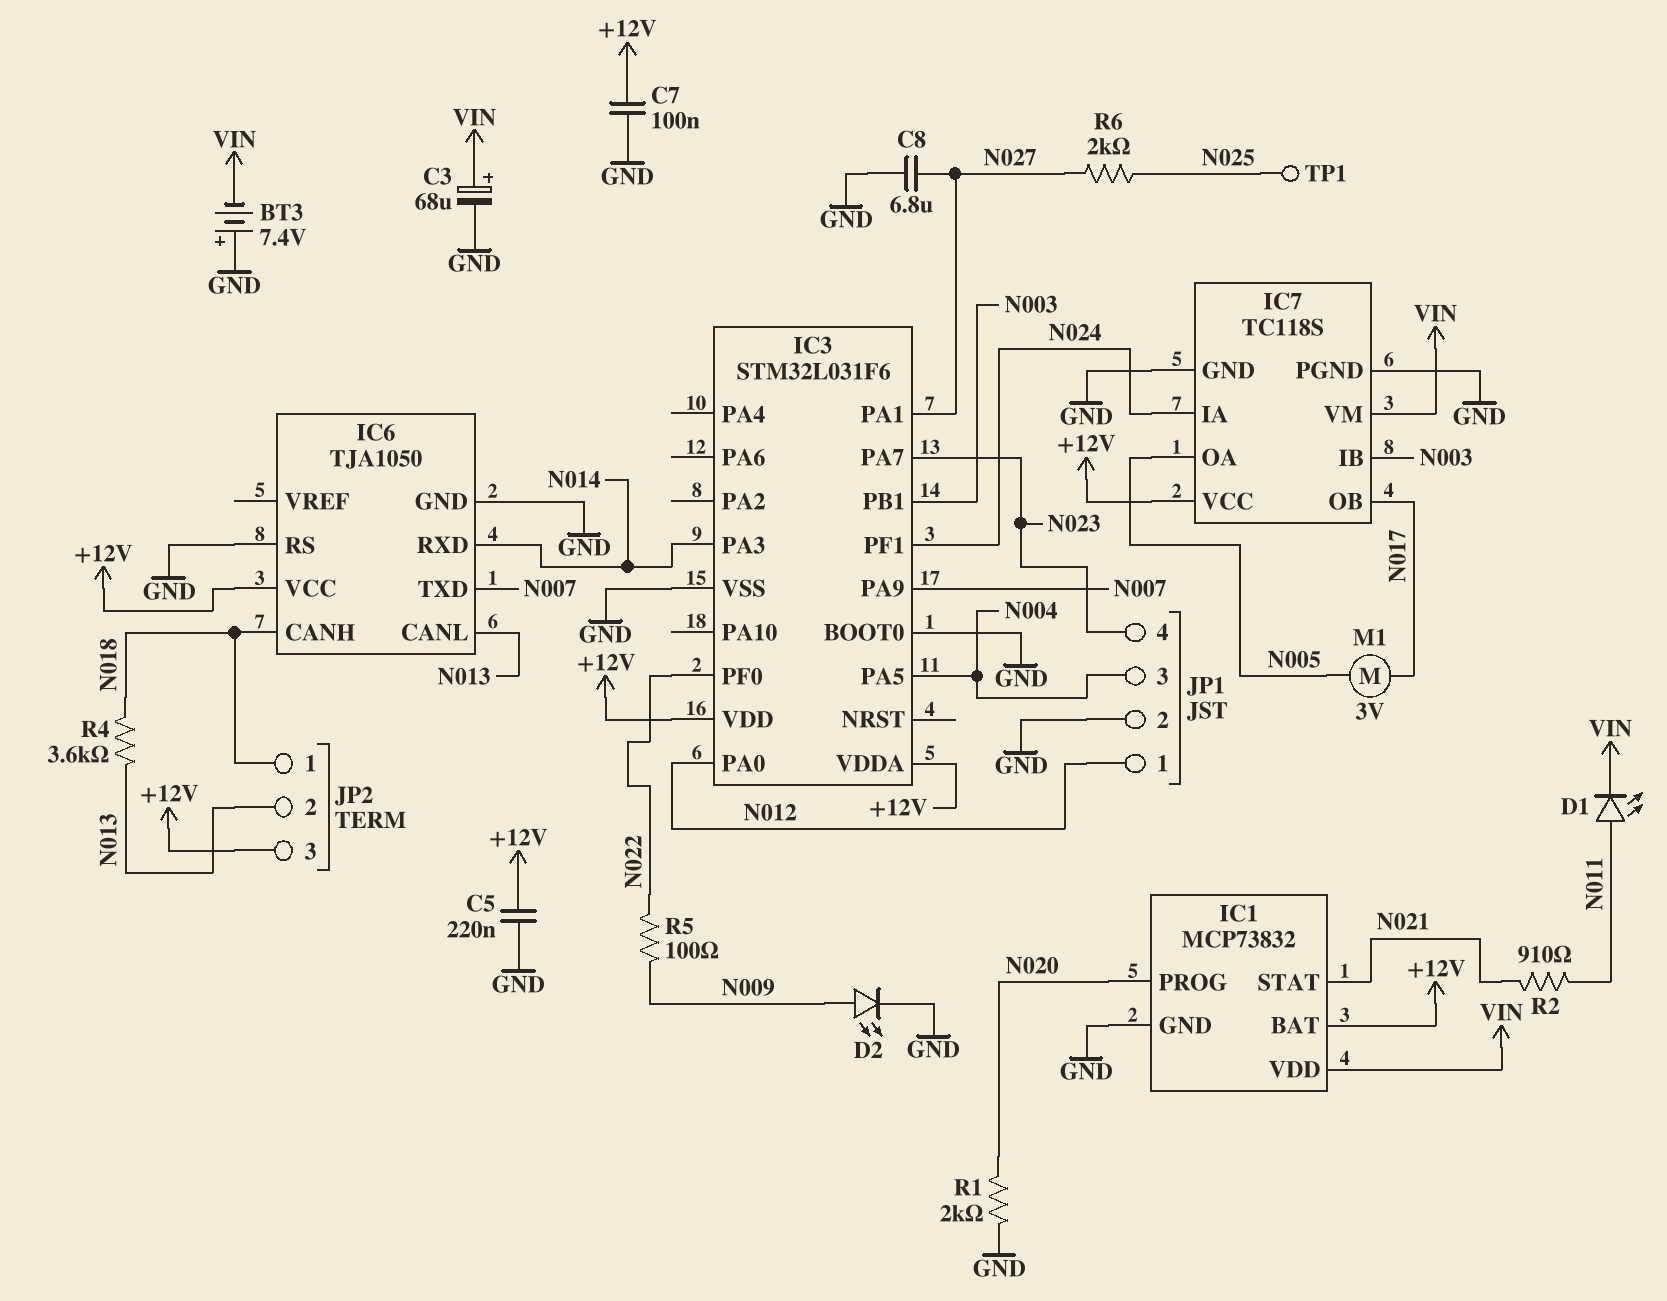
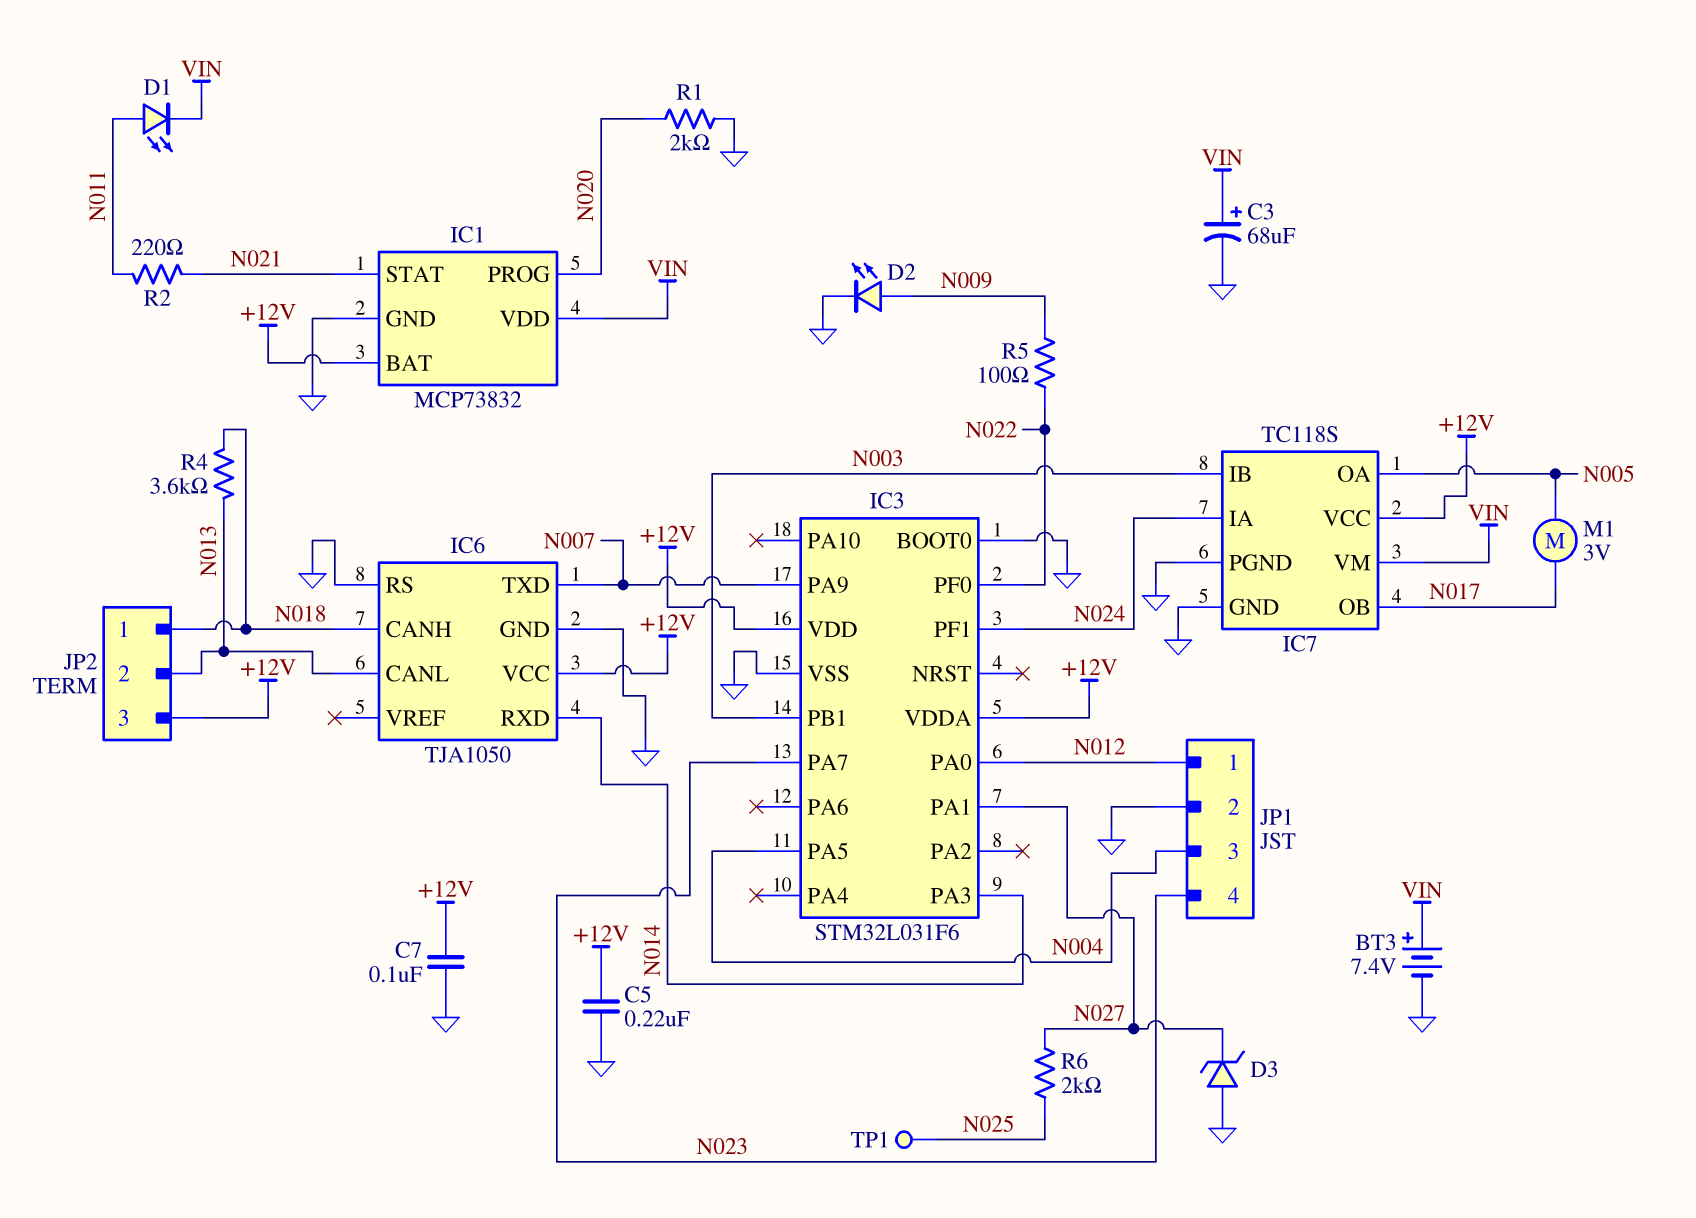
BT3: 7.4V (plus GND, minus VIN) -> 7.4V (plus VIN, minus GND)
C8: 6.8uF (GND, N027) -> none
D3: none -> zener (A GND, K N027)
R2: 910 (N011, N021) -> 220 (N011, N021)

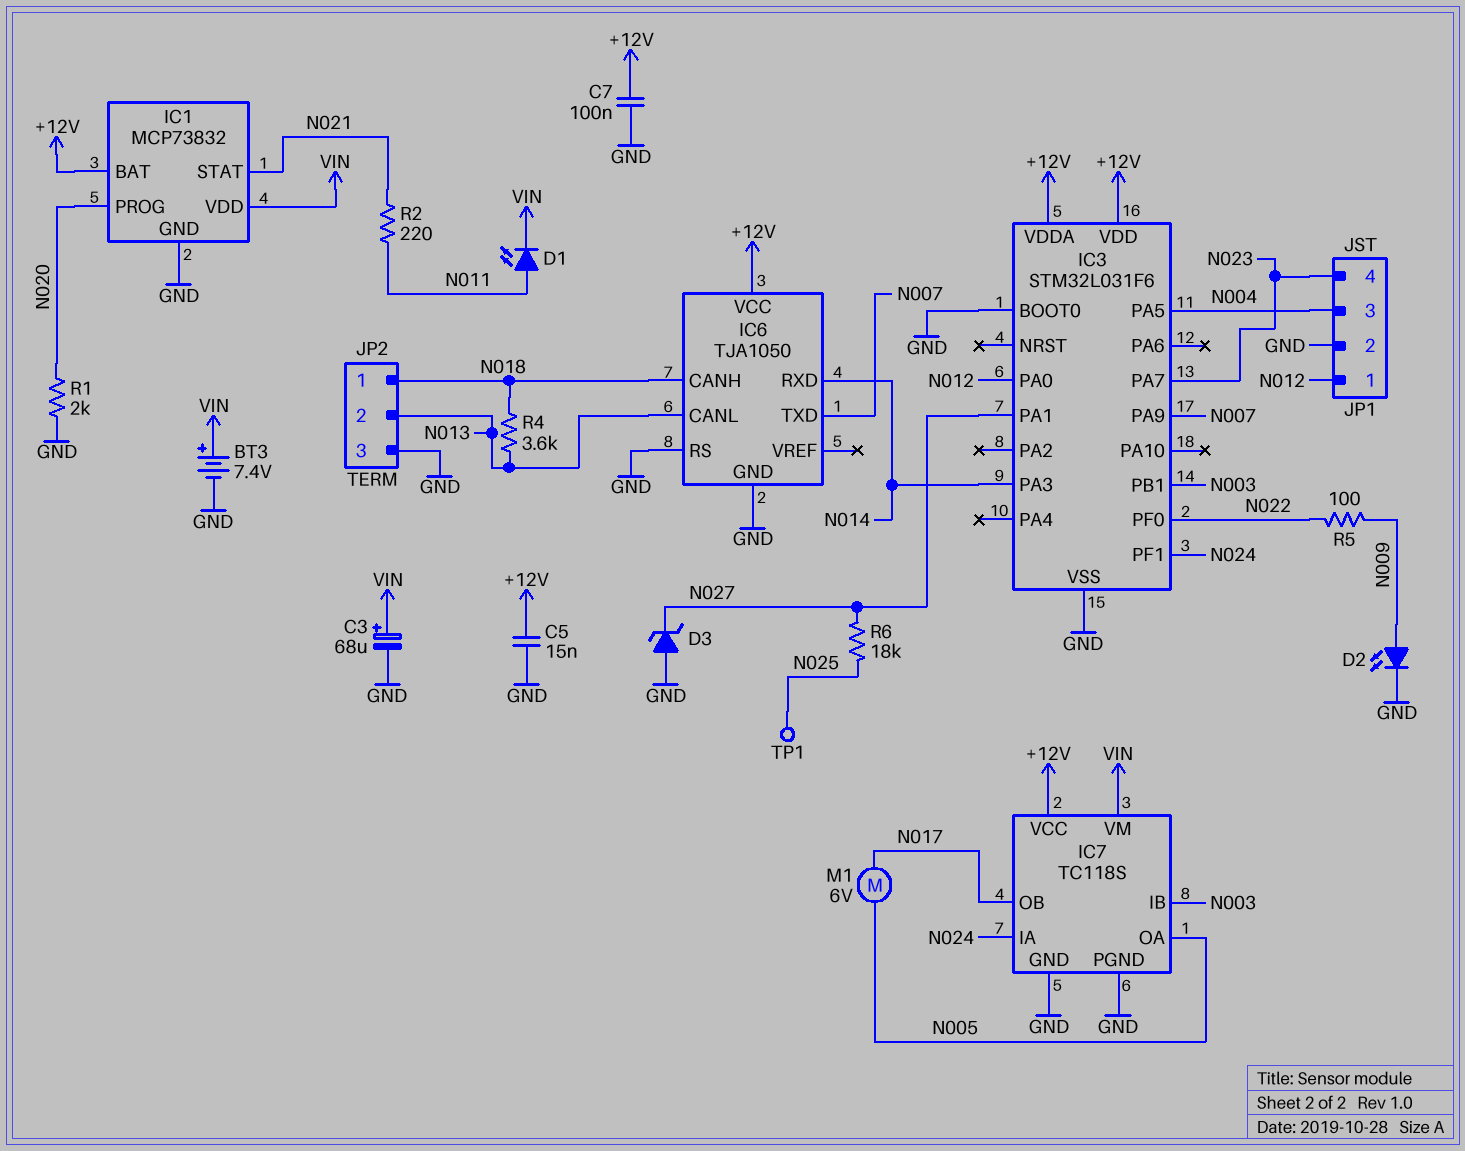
C5: 220nF (+12V, GND) -> 15nF (+12V, GND)
JP2 pin 3: +12V -> GND
M1: motor 3V (N005, N017) -> motor 6V (N005, N017)
R6: 2k (N025, N027) -> 18k (N025, N027)

